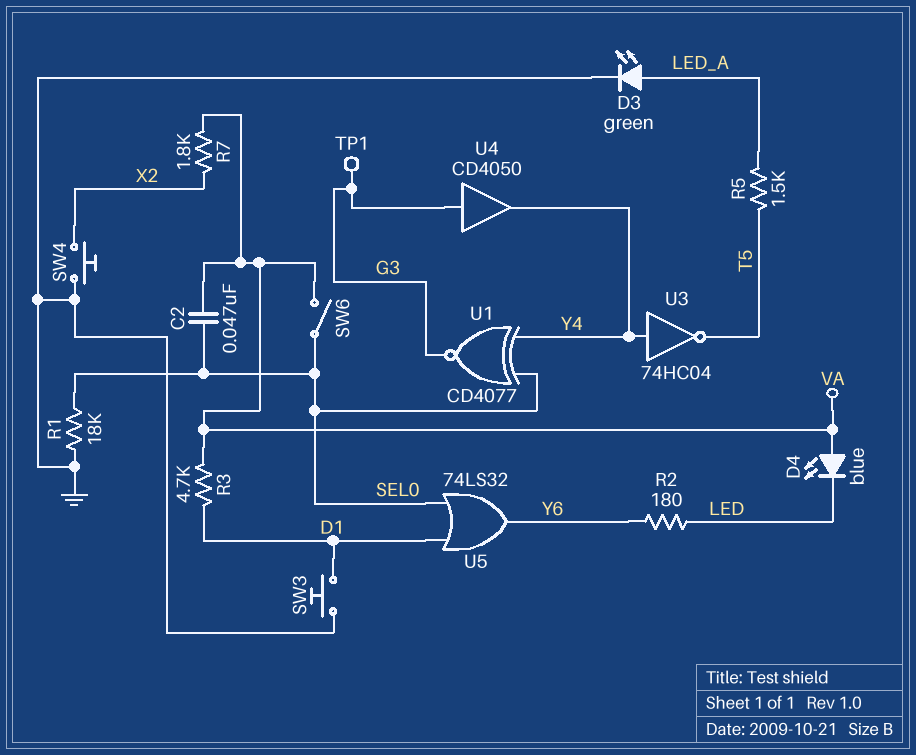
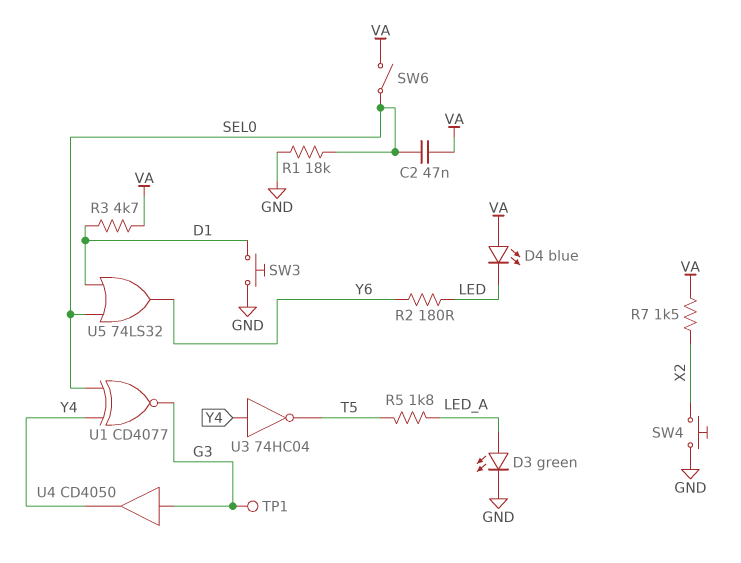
R5: 1.5k (LED_A, T5) -> 1.8k (LED_A, T5)
R7: 1.8k (VA, X2) -> 1.5k (VA, X2)

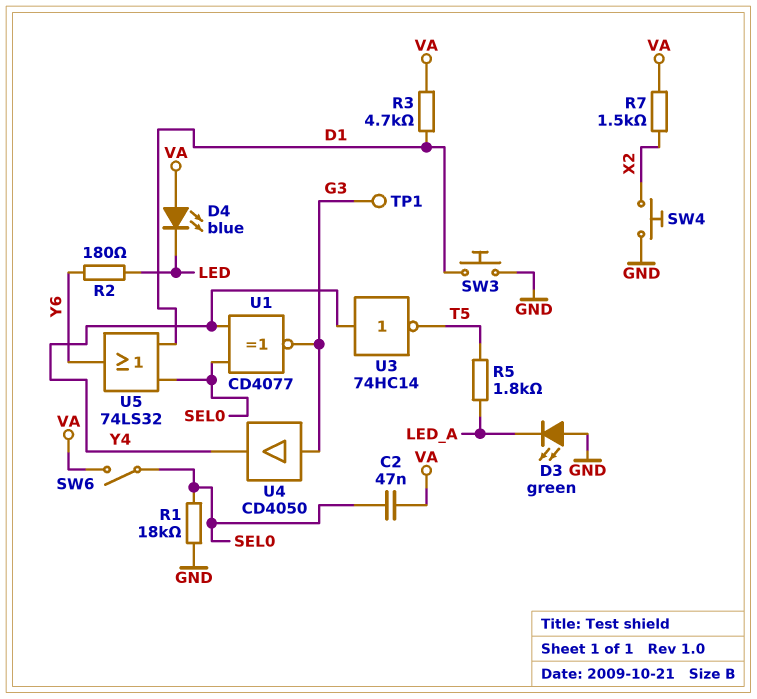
D3: LED green (A LED_A, K GND) -> LED green (A GND, K LED_A)
U3: NOT 74HC04 (in Y4, out T5) -> NOT 74HC14 (in Y4, out T5)

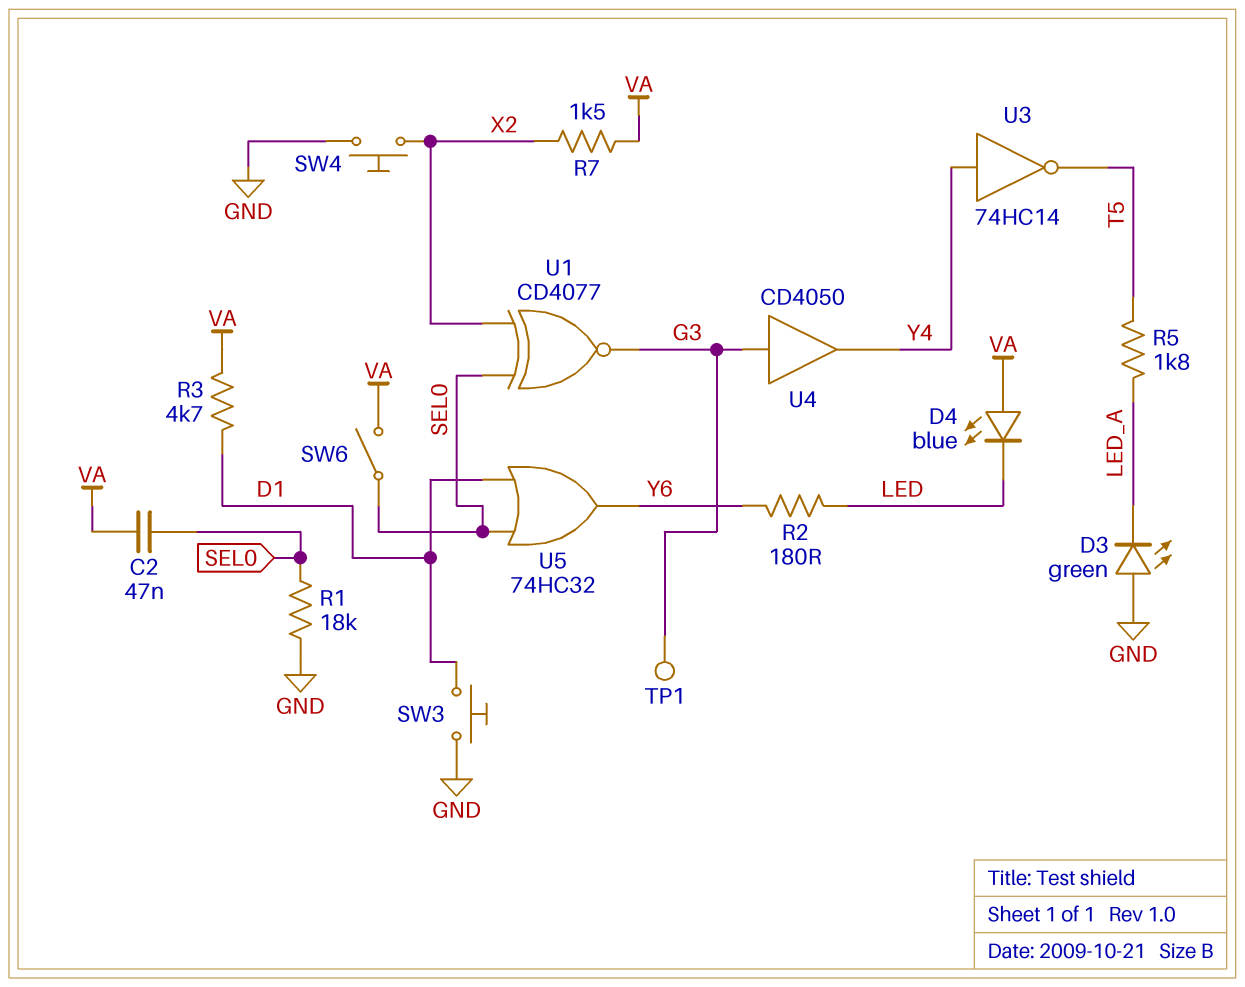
U1: XNOR CD4077 (in SEL0, in Y4, out G3) -> XNOR CD4077 (in SEL0, in X2, out G3)
U5: OR 74LS32 (in D1, in SEL0, out Y6) -> OR 74HC32 (in D1, in SEL0, out Y6)

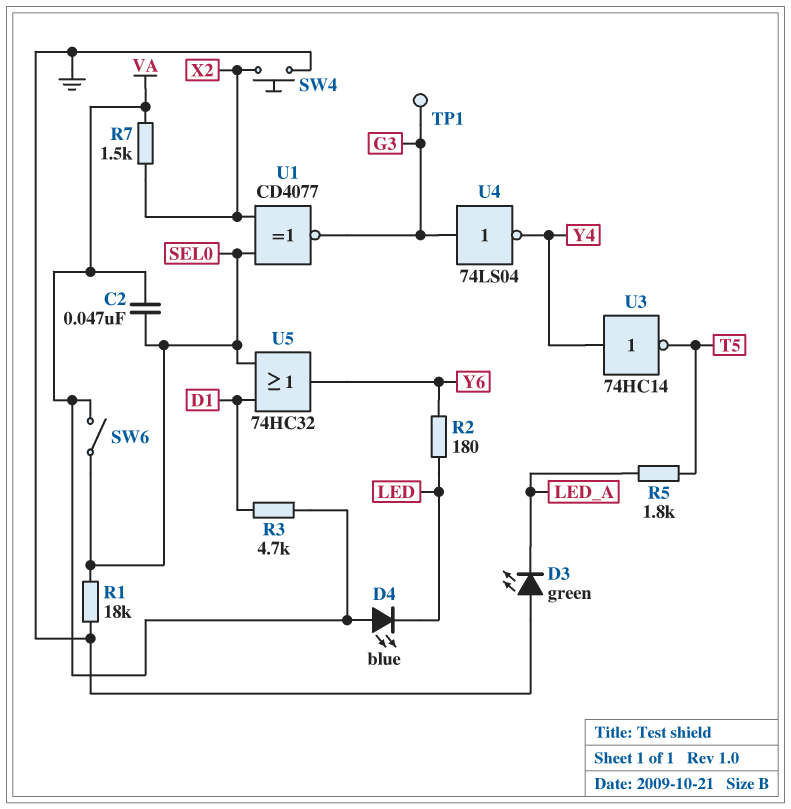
SW3: button (D1, GND) -> none
U4: buffer CD4050 (in G3, out Y4) -> NOT 74LS04 (in G3, out Y4)

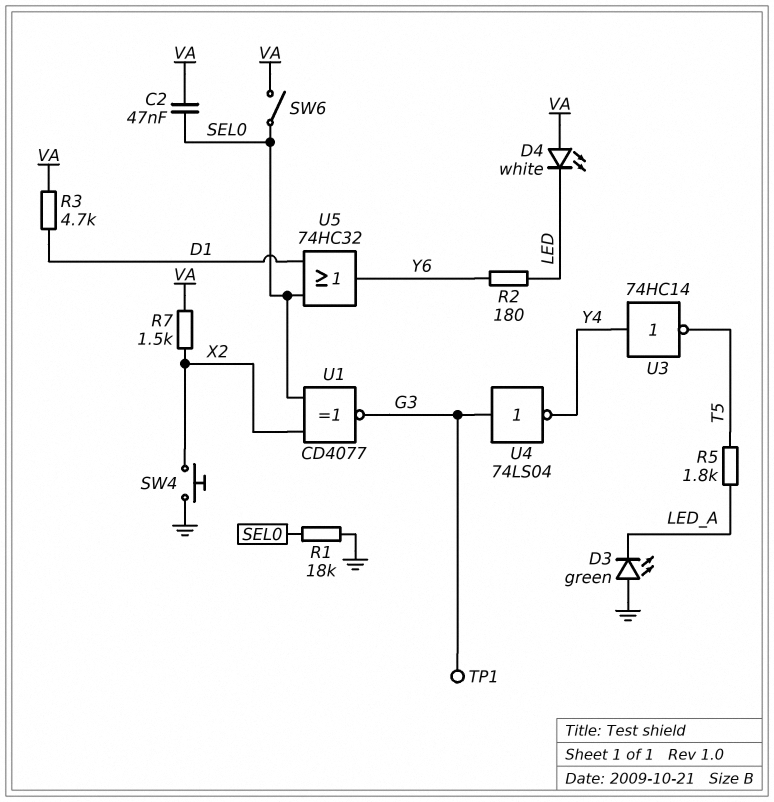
D4: LED blue (A VA, K LED) -> LED white (A VA, K LED)

